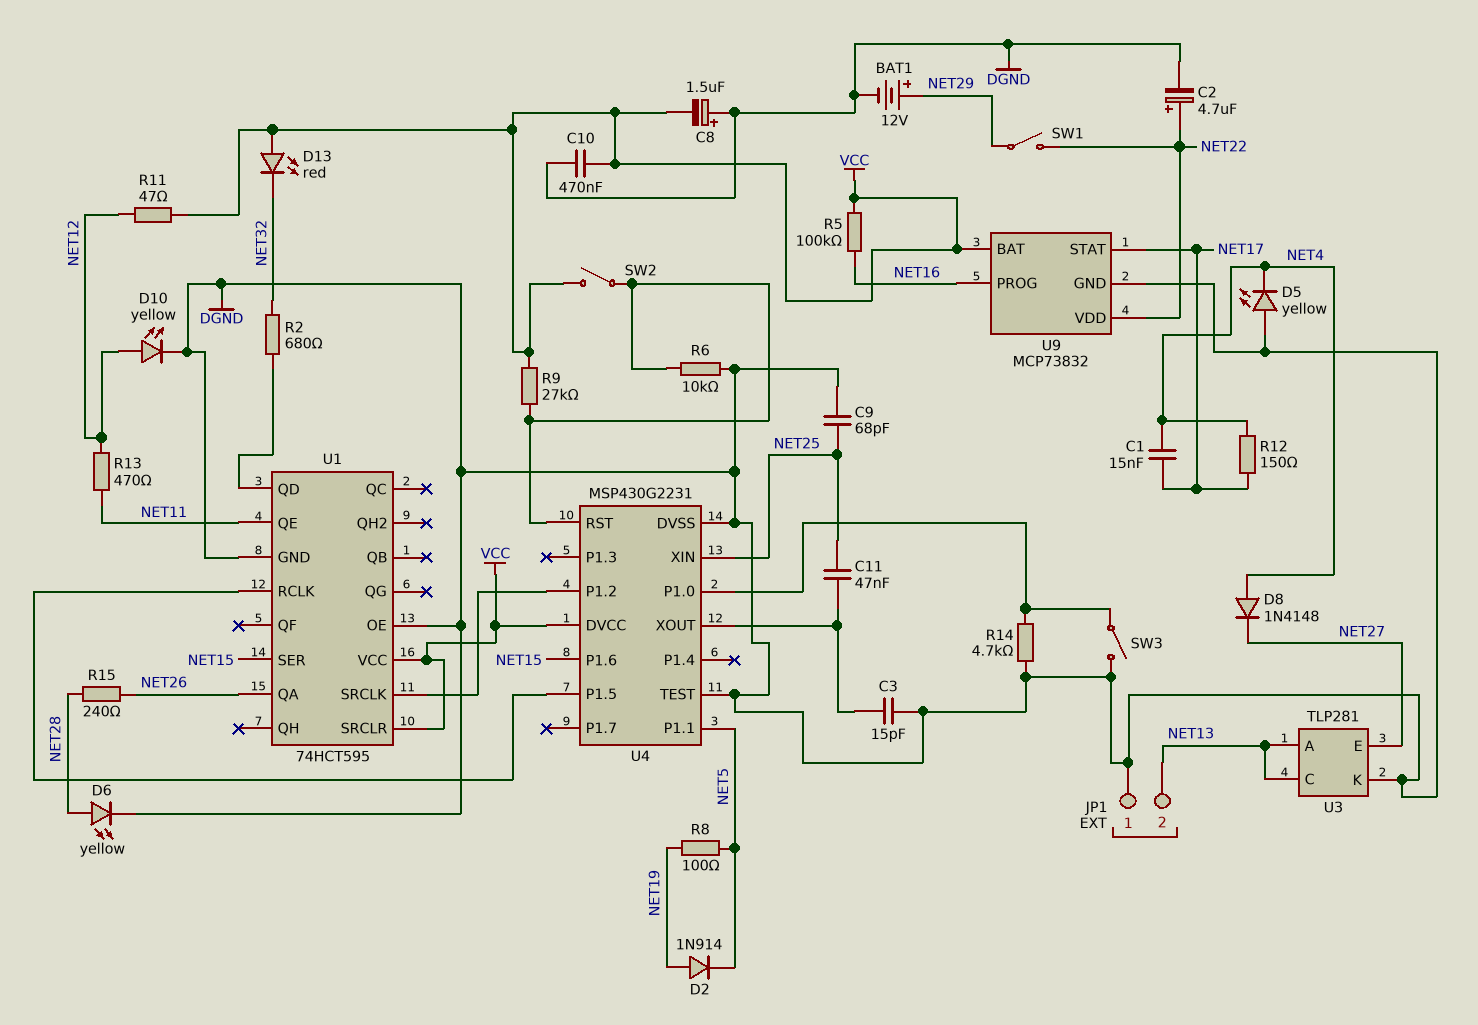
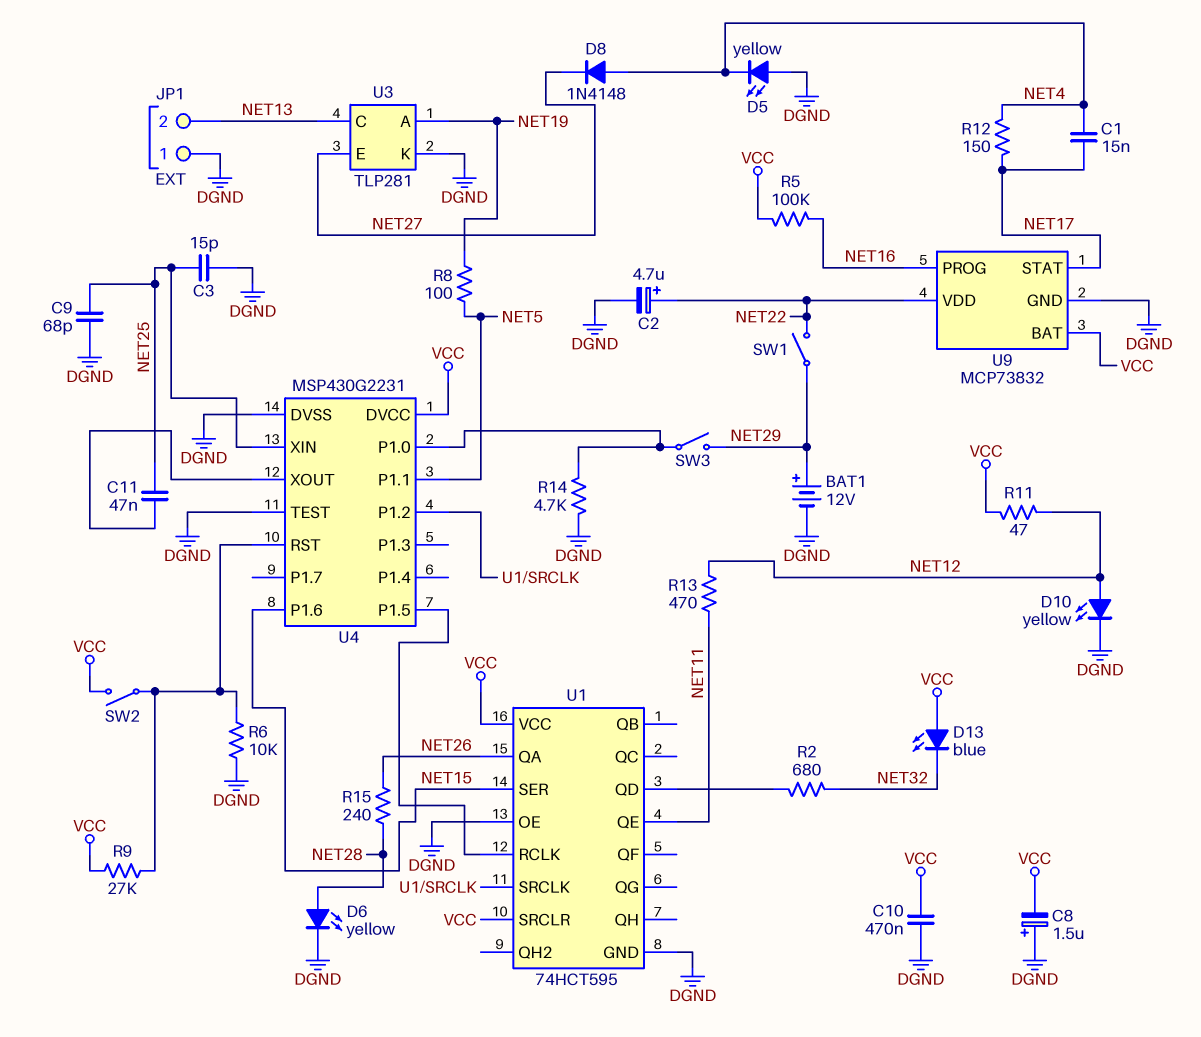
C3: 15pF (DGND, U4/XOUT) -> 15pF (DGND, NET25)
D2: diode 1N914 (A NET19, K NET5) -> none
D13: LED red (A VCC, K NET32) -> LED blue (A VCC, K NET32)
SW3: switch (DGND, U4/P1.0) -> switch (NET29, U4/P1.0)
U3 pin A: NET13 -> NET19

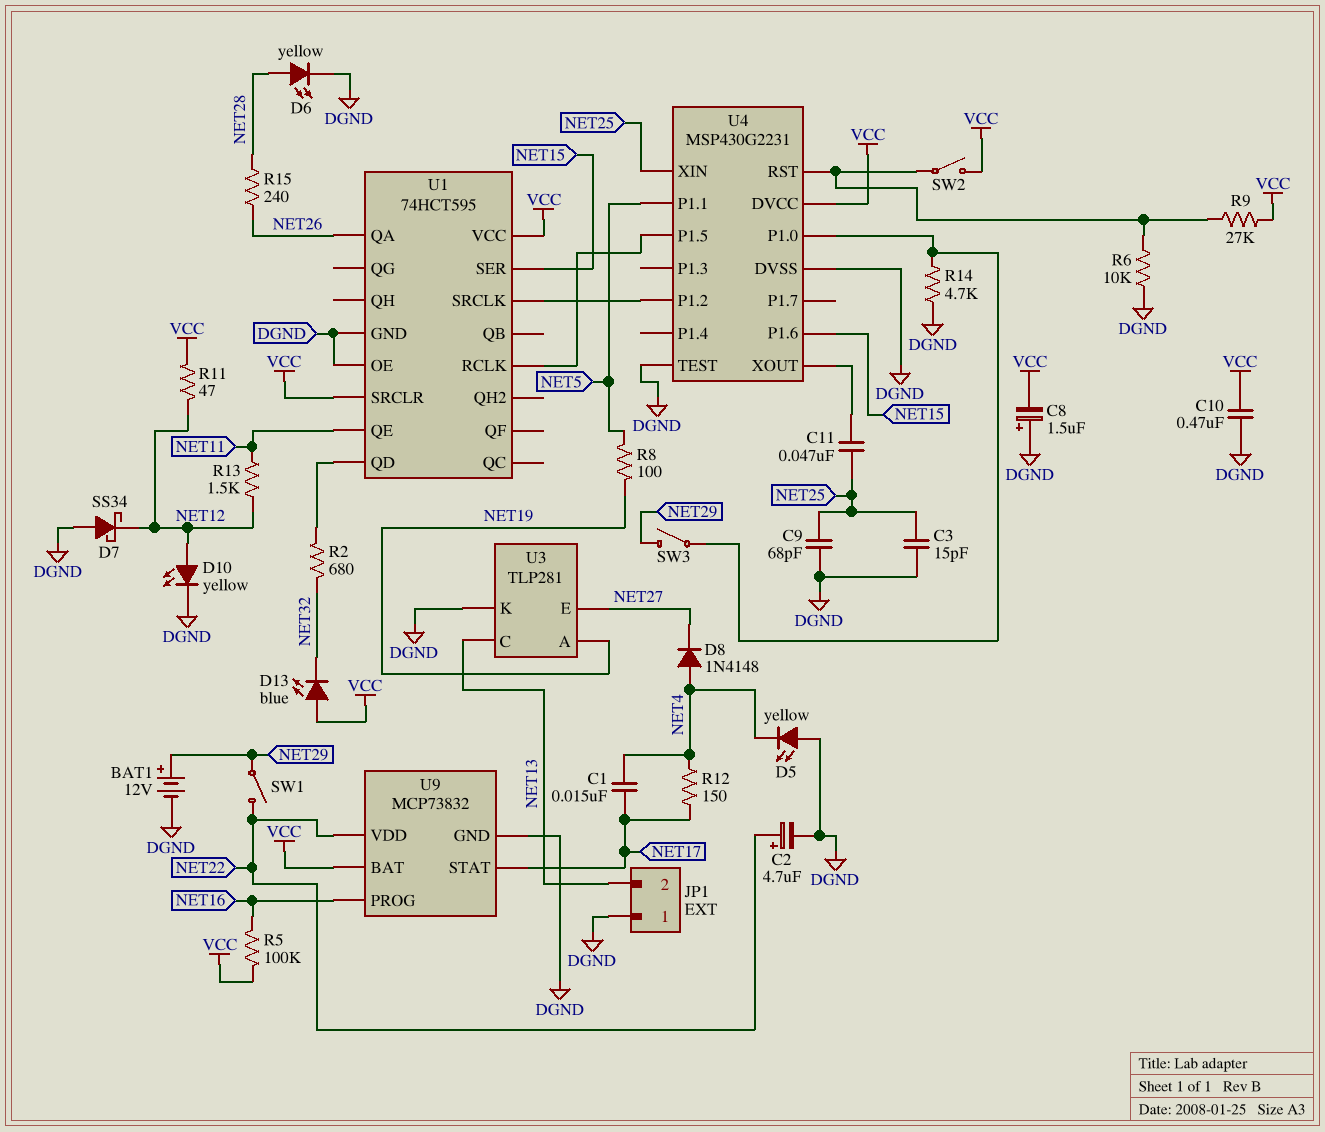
D7: none -> schottky SS34 (A DGND, K NET12)
R13: 470 (NET11, NET12) -> 1.5k (NET11, NET12)

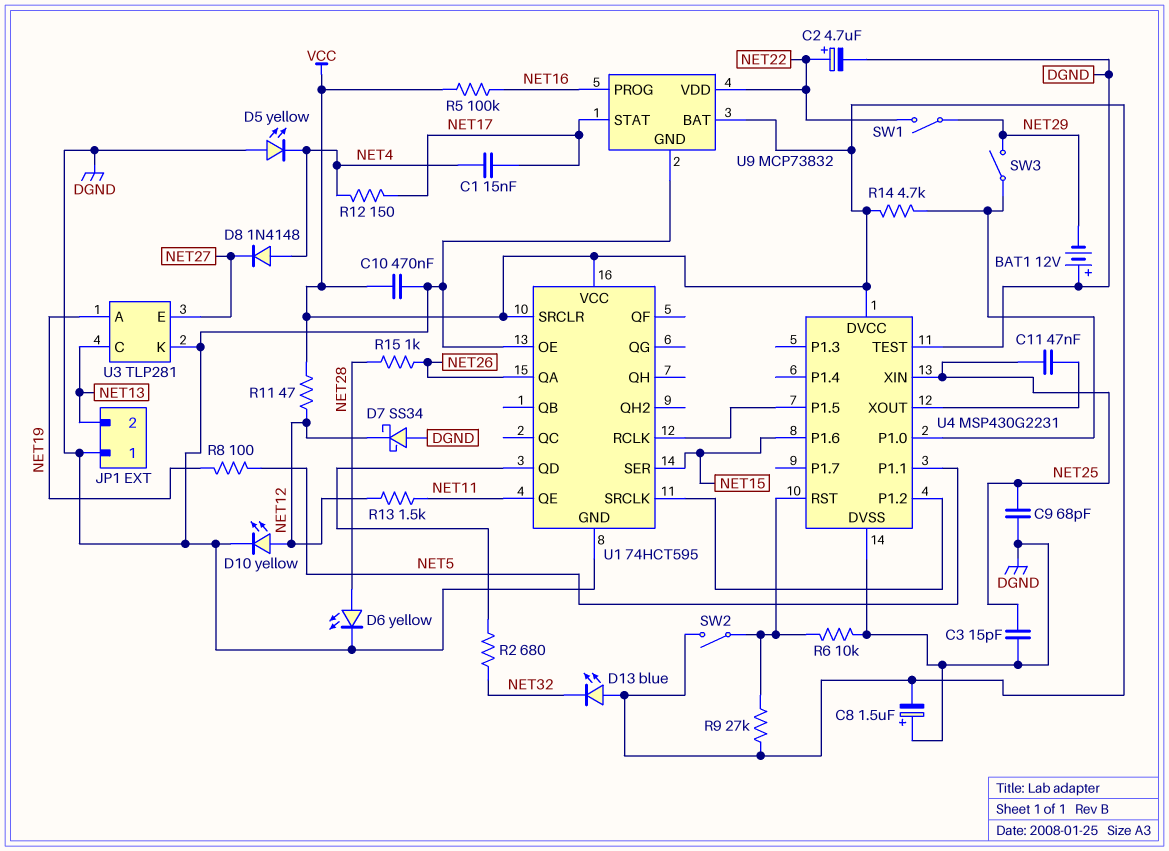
BAT1: 12V (plus NET29, minus DGND) -> 12V (plus DGND, minus NET29)
R14: 4.7k (DGND, U4/P1.0) -> 4.7k (U4/P1.0, VCC)
R15: 240 (NET26, NET28) -> 1k (NET26, NET28)

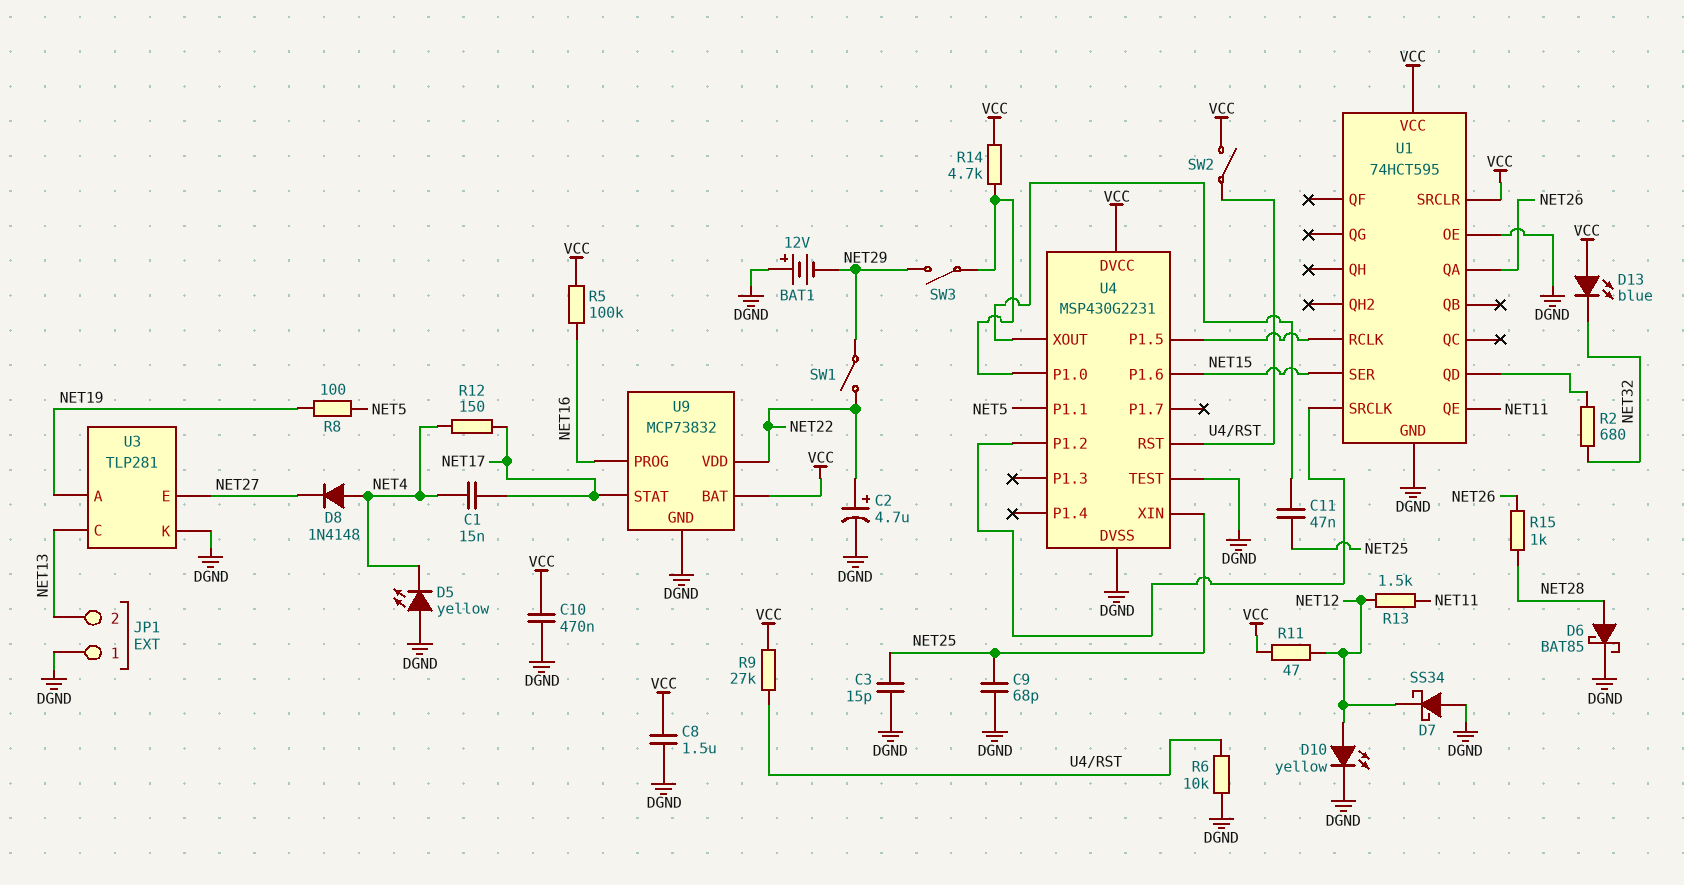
C8: 1.5uF (plus DGND, minus VCC) -> 1.5uF (DGND, VCC)
D6: LED yellow (A NET28, K DGND) -> schottky BAT85 (A NET28, K DGND)

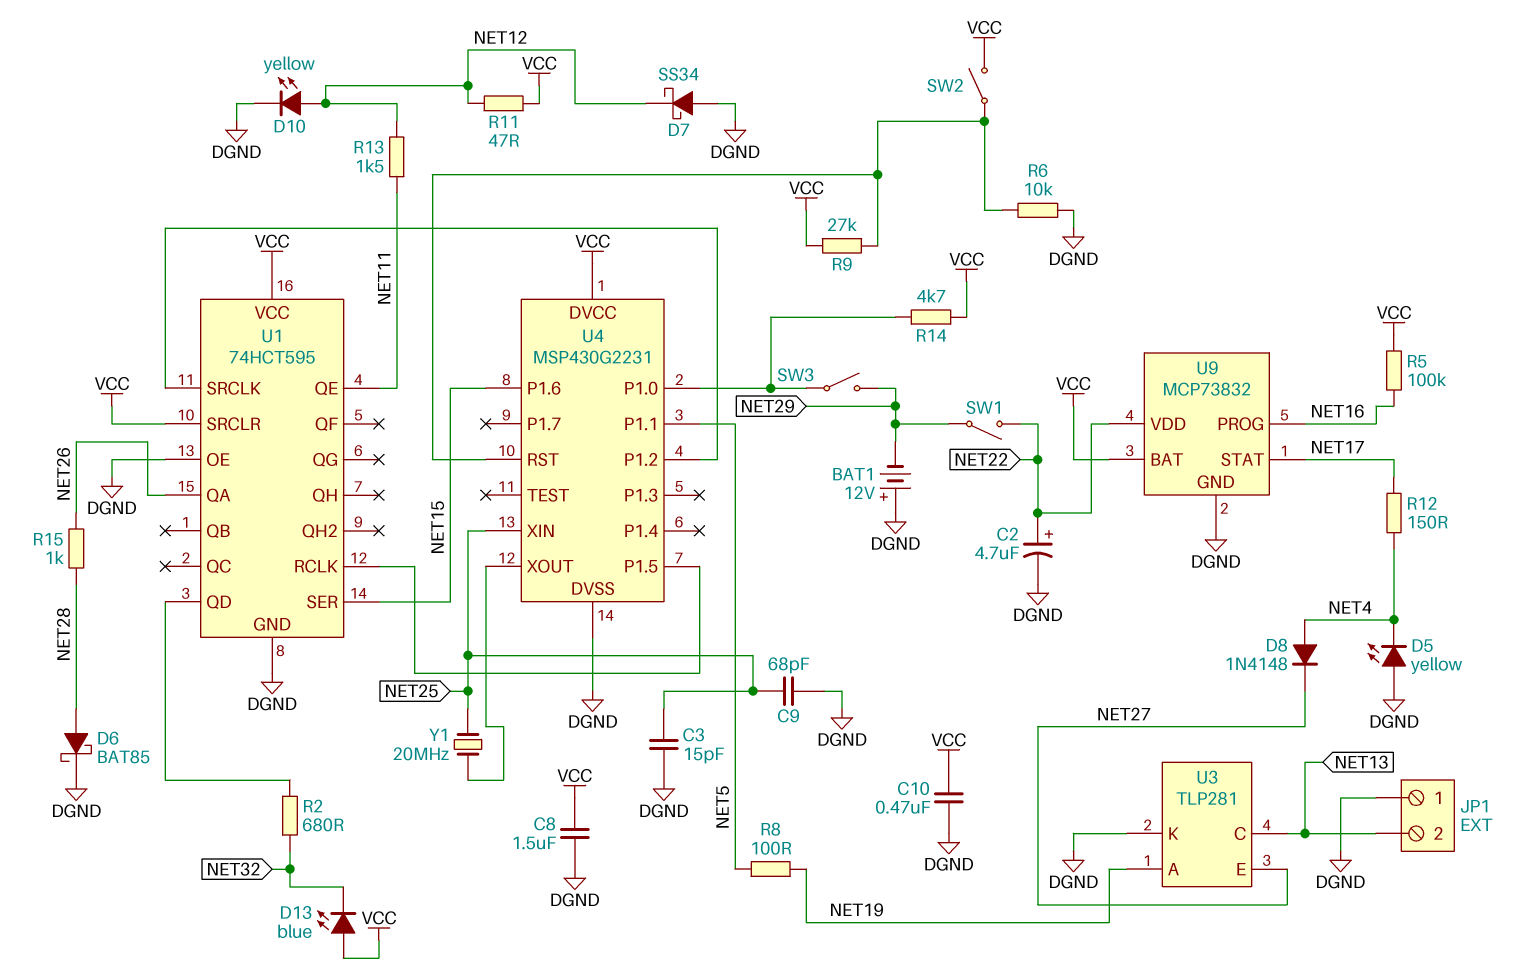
C1: 15nF (NET4, NET17) -> none
C11: 47nF (NET25, U4/XOUT) -> none
U4 pin TEST: DGND -> none
Y1: none -> 20MHz (NET25, U4/XOUT)

